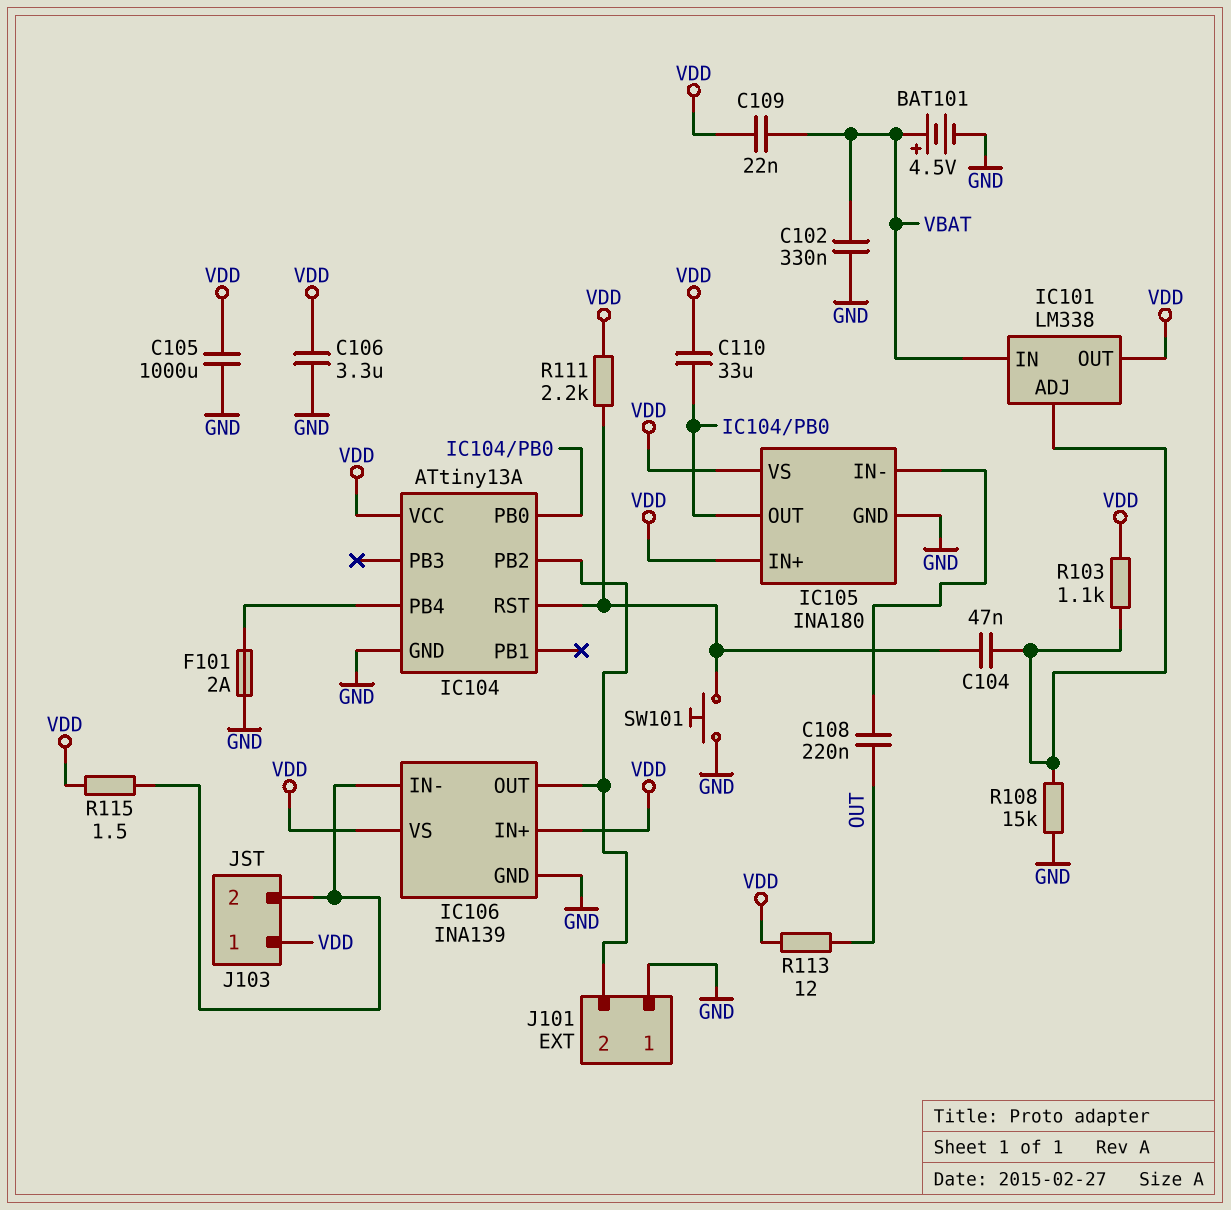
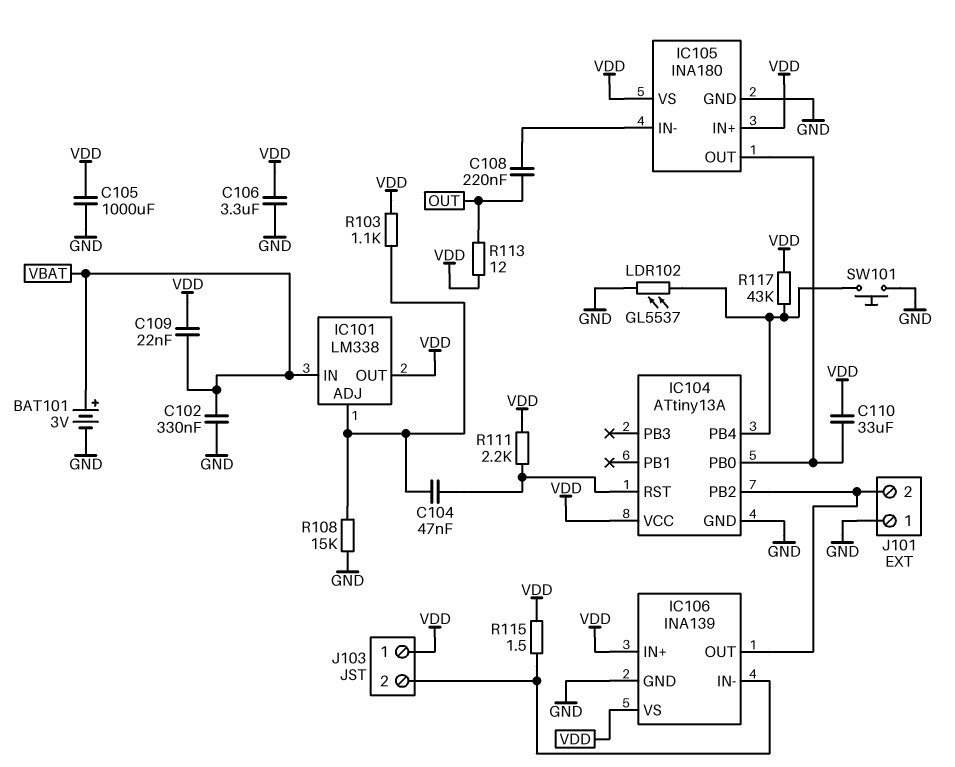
BAT101: 4.5V (plus VBAT, minus GND) -> 3V (plus VBAT, minus GND)
F101: 2A (GND, IC104/PB4) -> none
LDR102: none -> GL5537 (GND, IC104/PB4)
R117: none -> 43k (IC104/PB4, VDD)
SW101: button (GND, IC104/RST) -> button (GND, IC104/PB4)

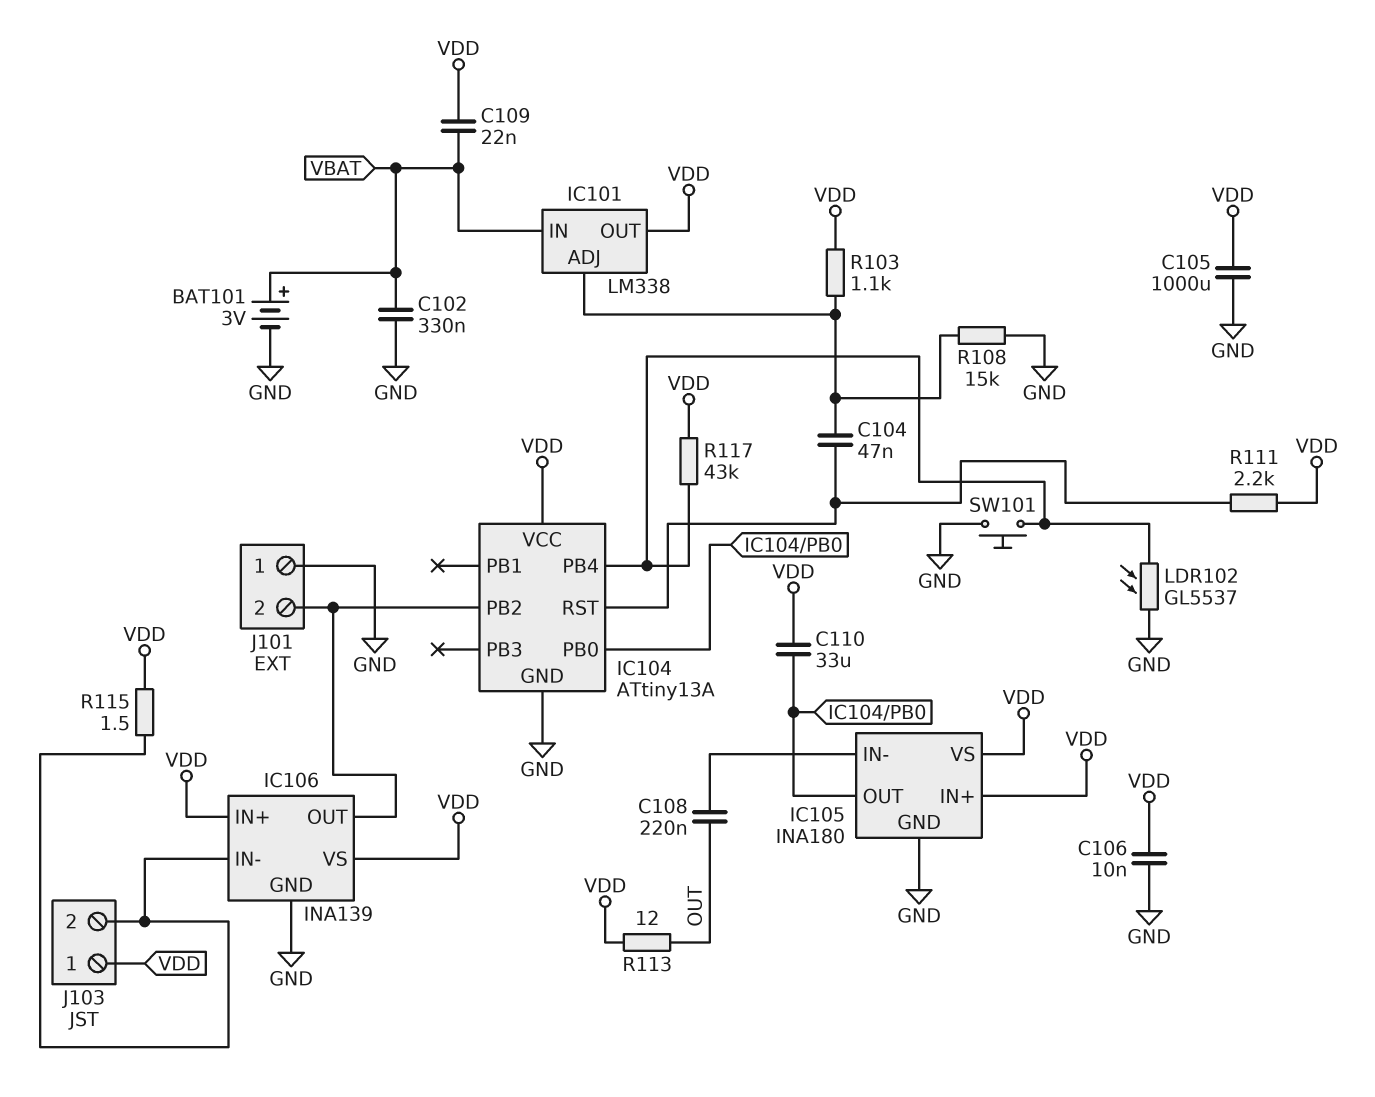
C106: 3.3uF (GND, VDD) -> 10nF (GND, VDD)

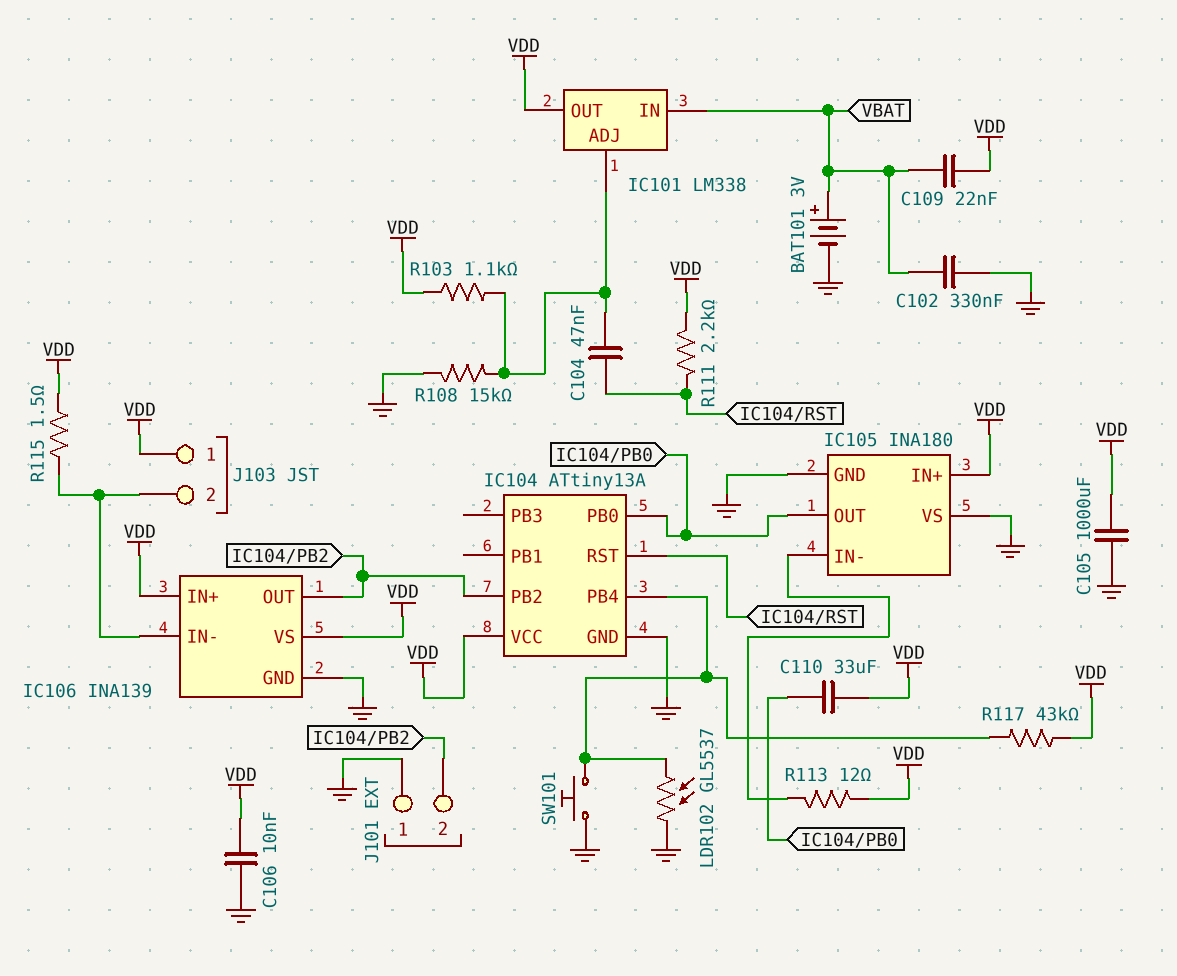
C108: 220nF (IC105/IN-, OUT) -> none
IC105 pin VS: VDD -> GND
R113: 12 (OUT, VDD) -> 12 (IC105/IN-, VDD)

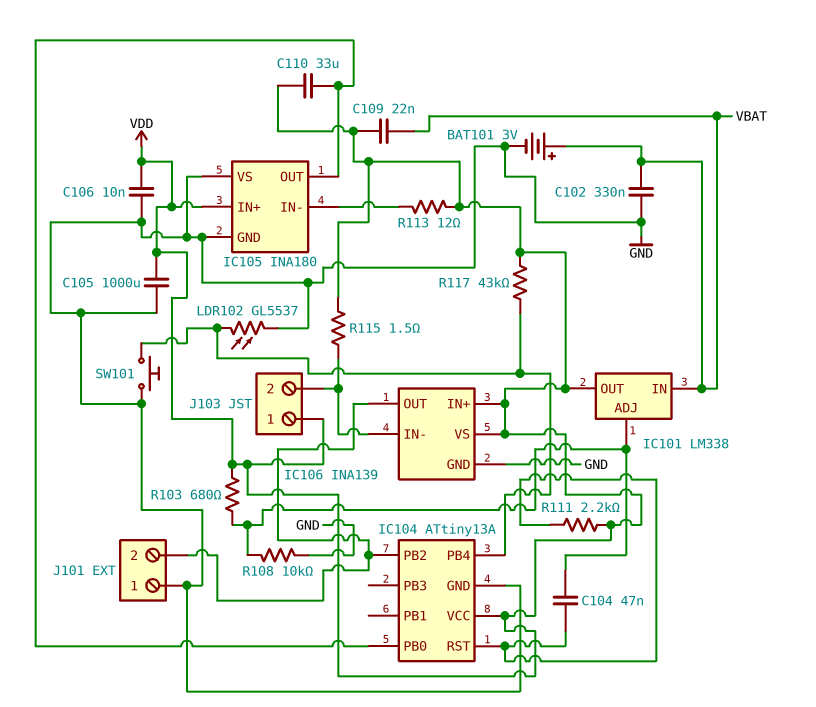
R103: 1.1k (IC101/ADJ, VDD) -> 680 (IC101/ADJ, VDD)
R108: 15k (GND, IC101/ADJ) -> 10k (GND, IC101/ADJ)

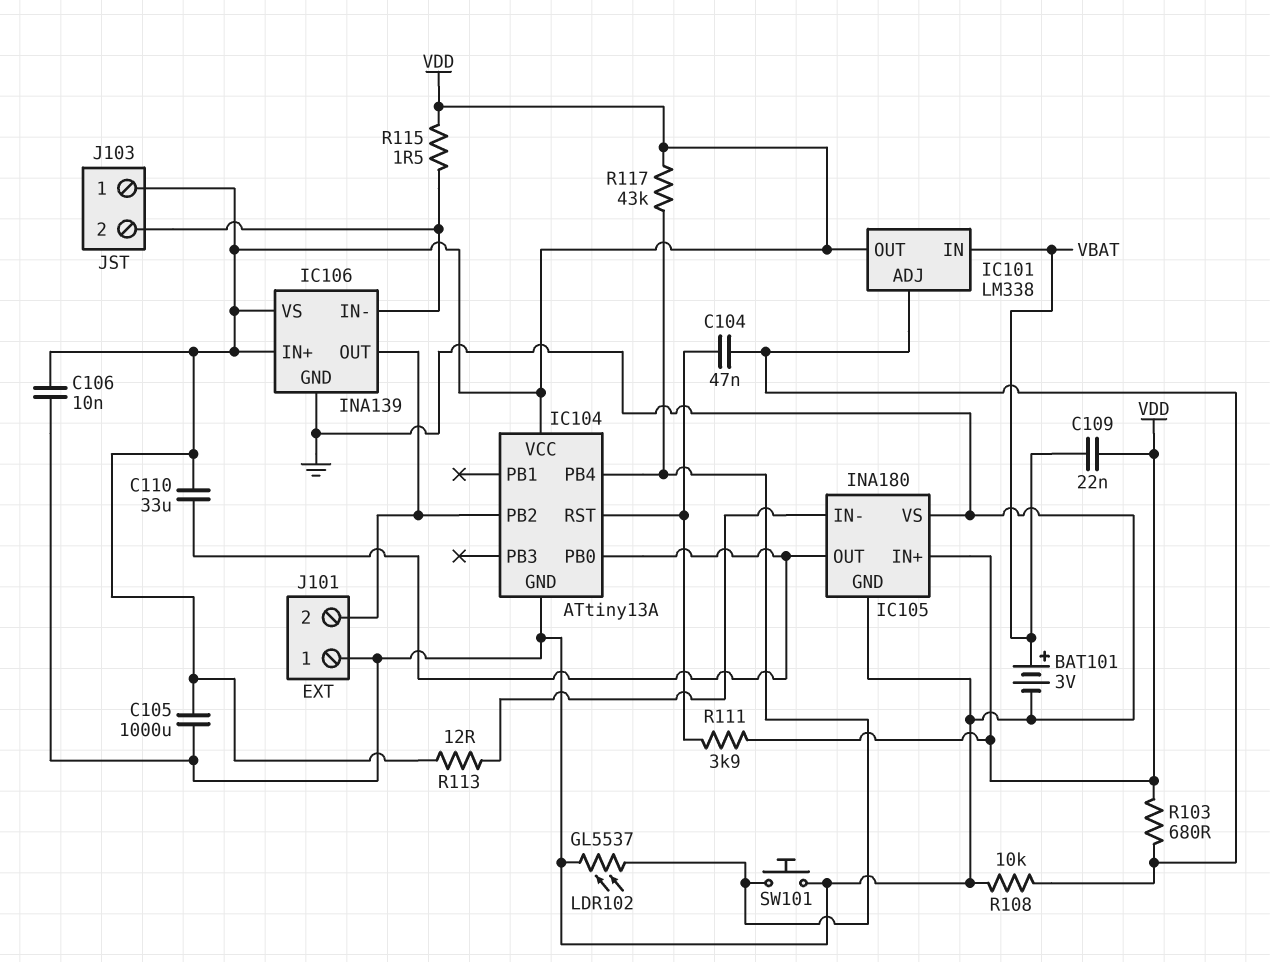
C102: 330nF (GND, VBAT) -> none
R111: 2.2k (IC104/RST, VDD) -> 3.9k (IC104/RST, VDD)

